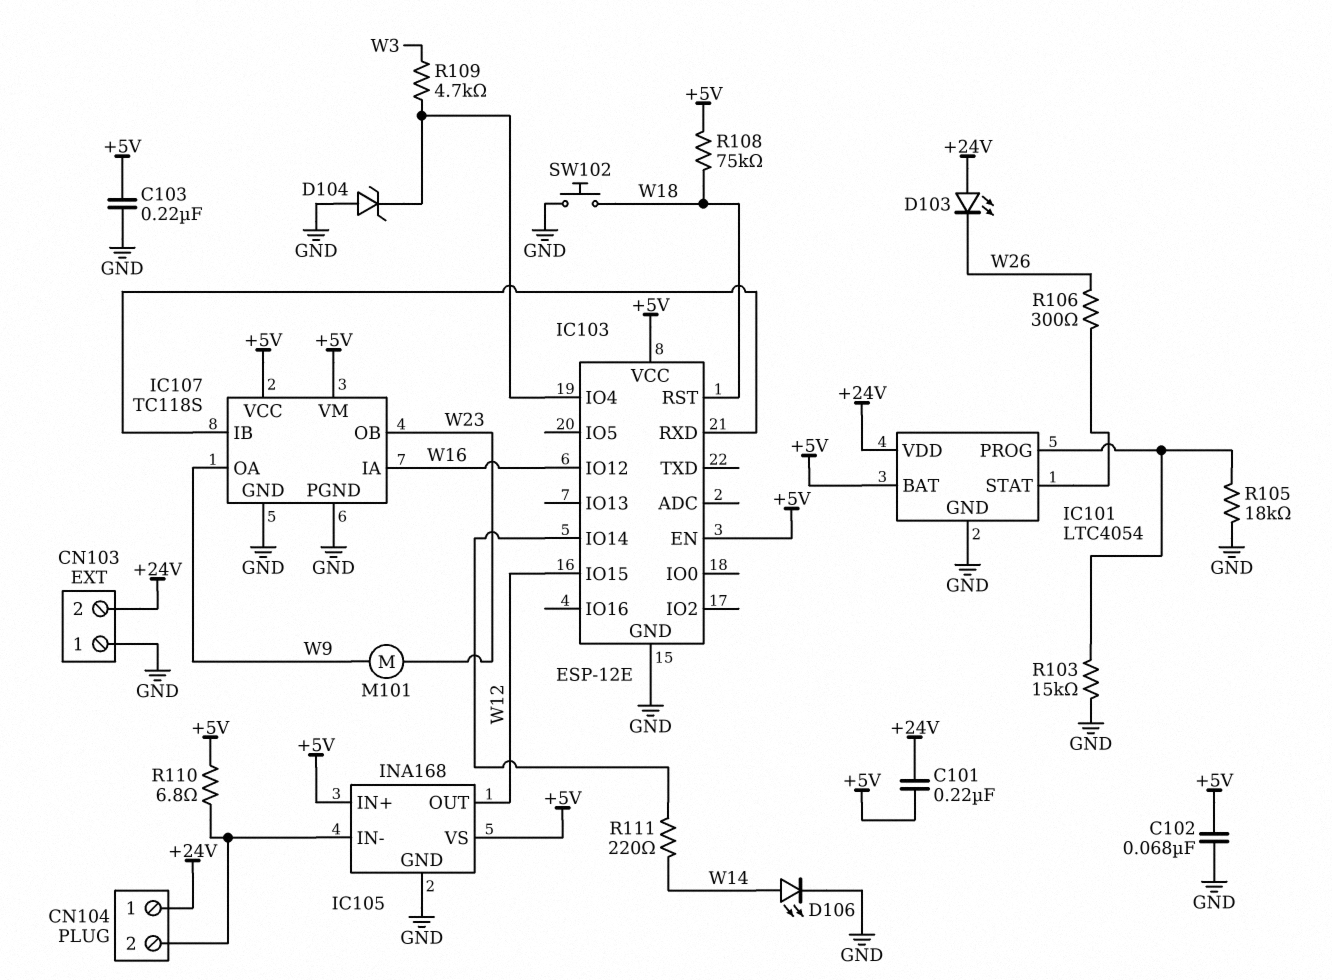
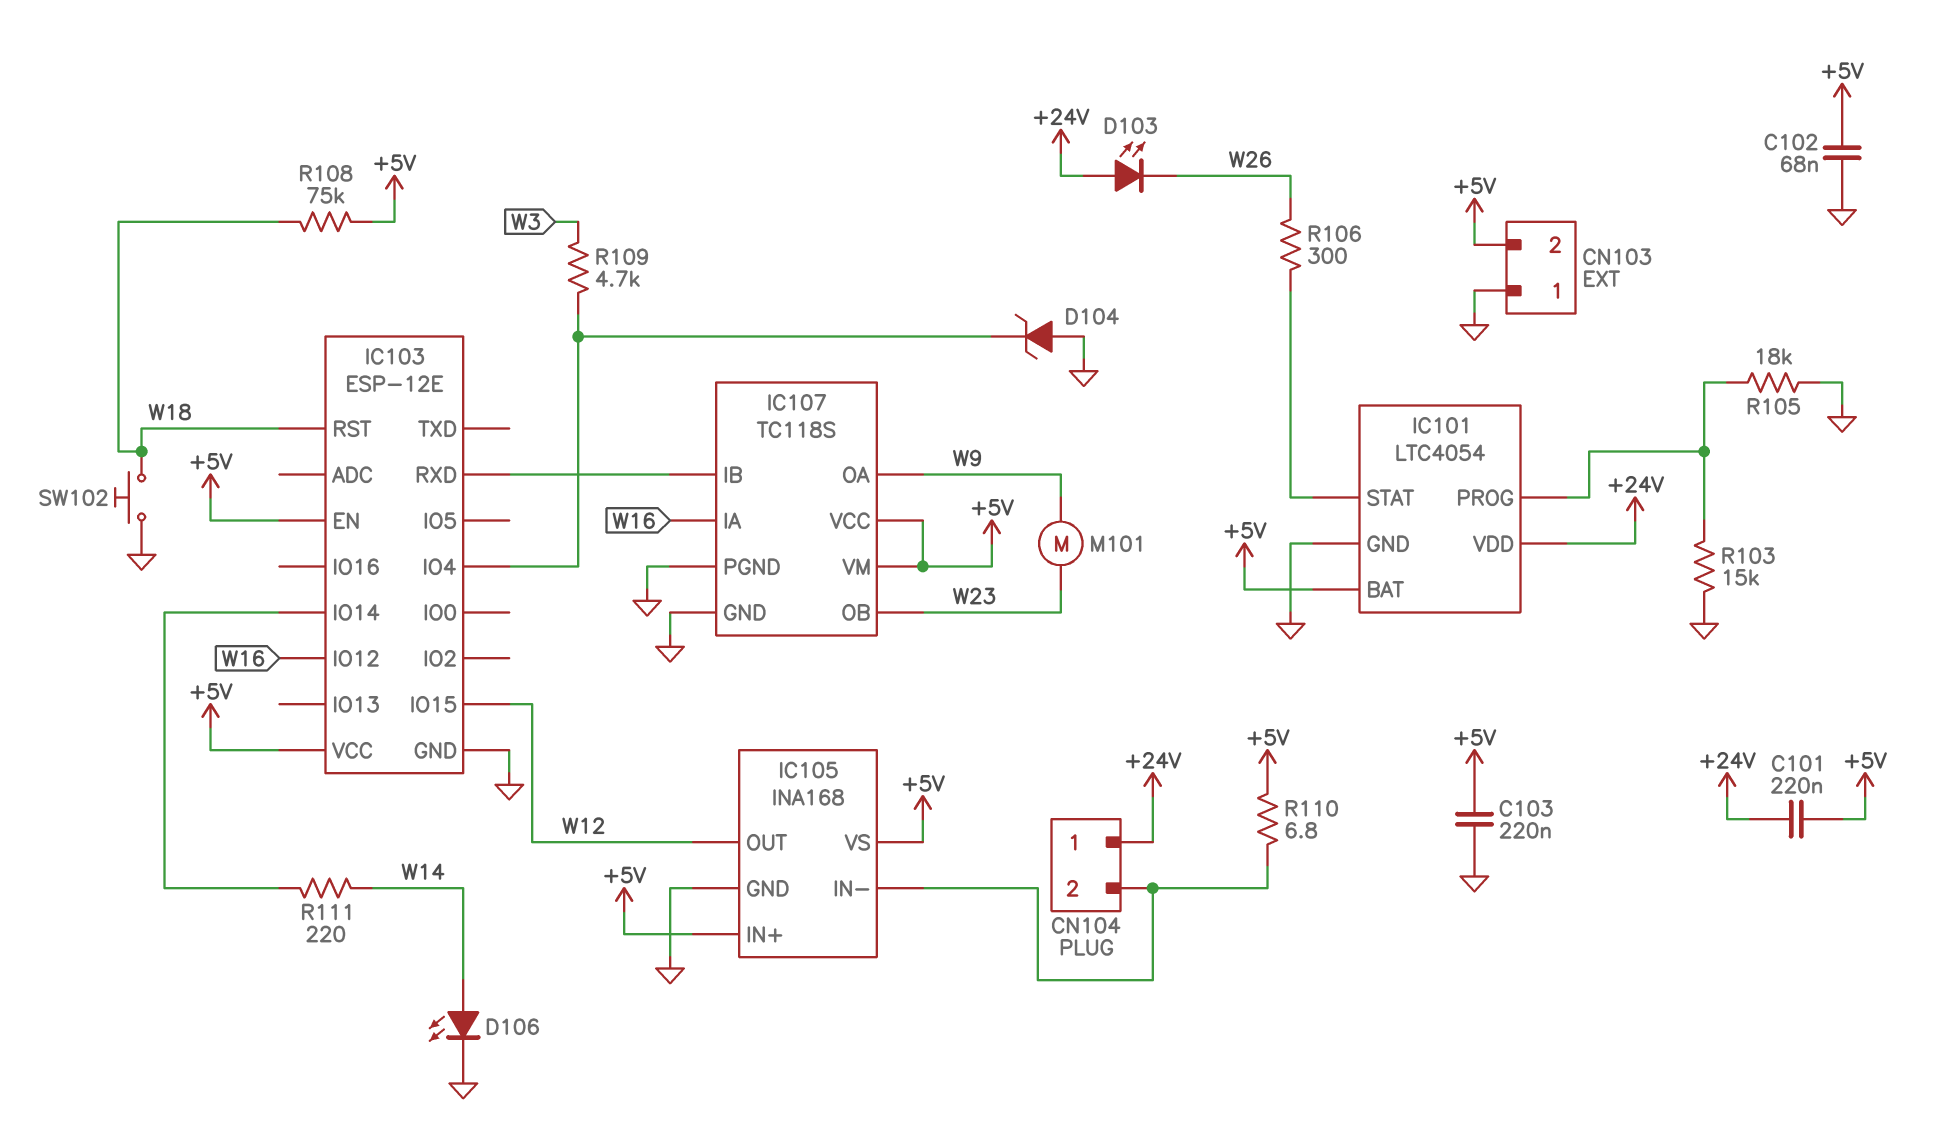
CN103 pin 2: +24V -> +5V

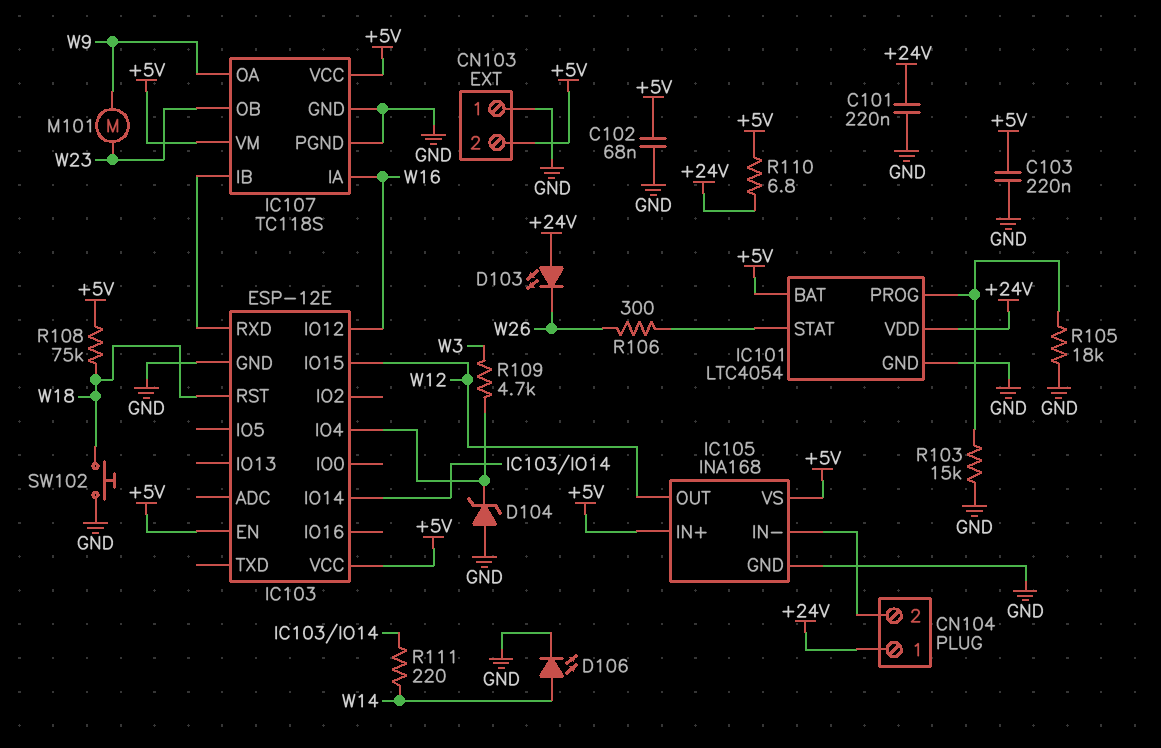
C101: 220nF (+5V, +24V) -> 220nF (+24V, GND)
R110: 6.8 (+5V, CN104/2) -> 6.8 (+5V, +24V)

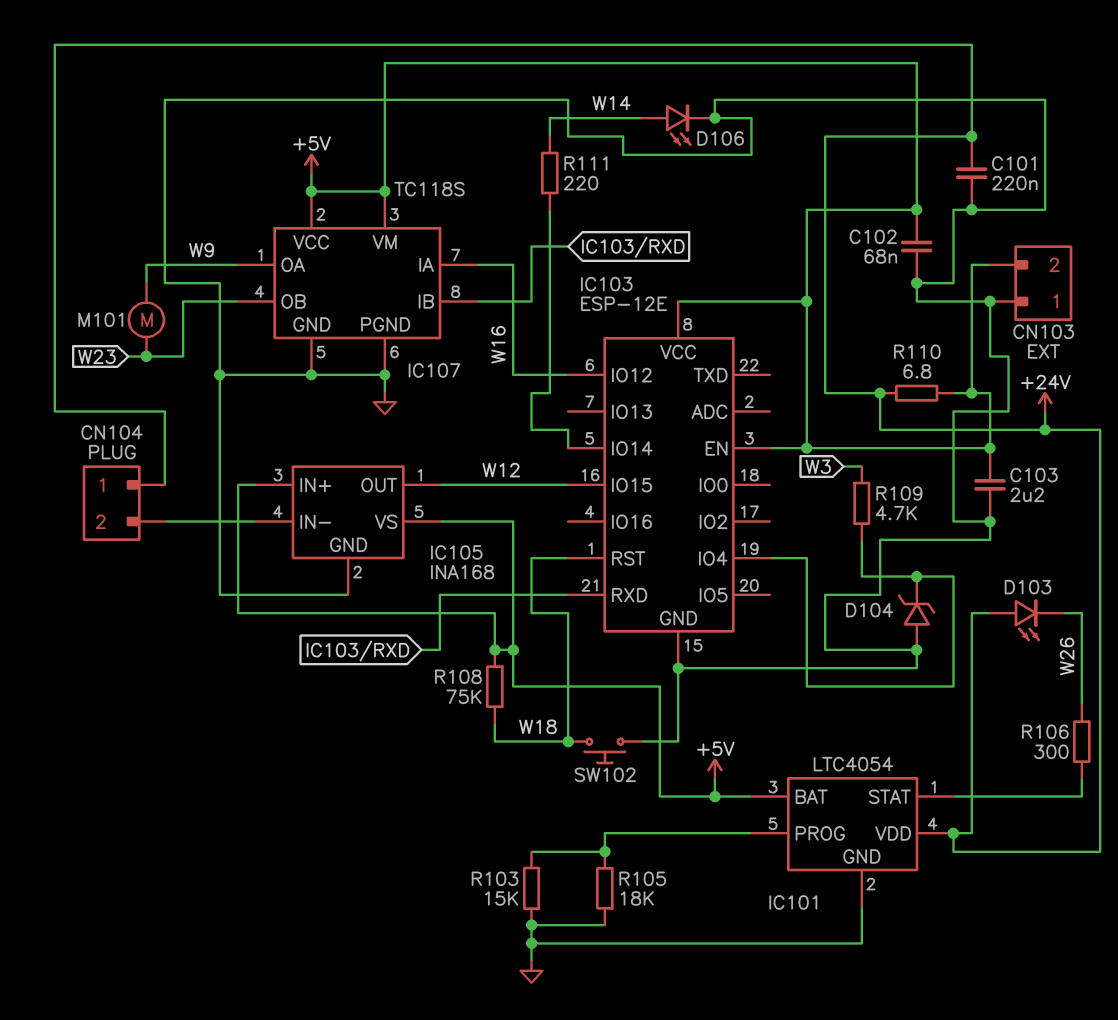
C103: 220nF (+5V, GND) -> 2.2uF (+5V, GND)

